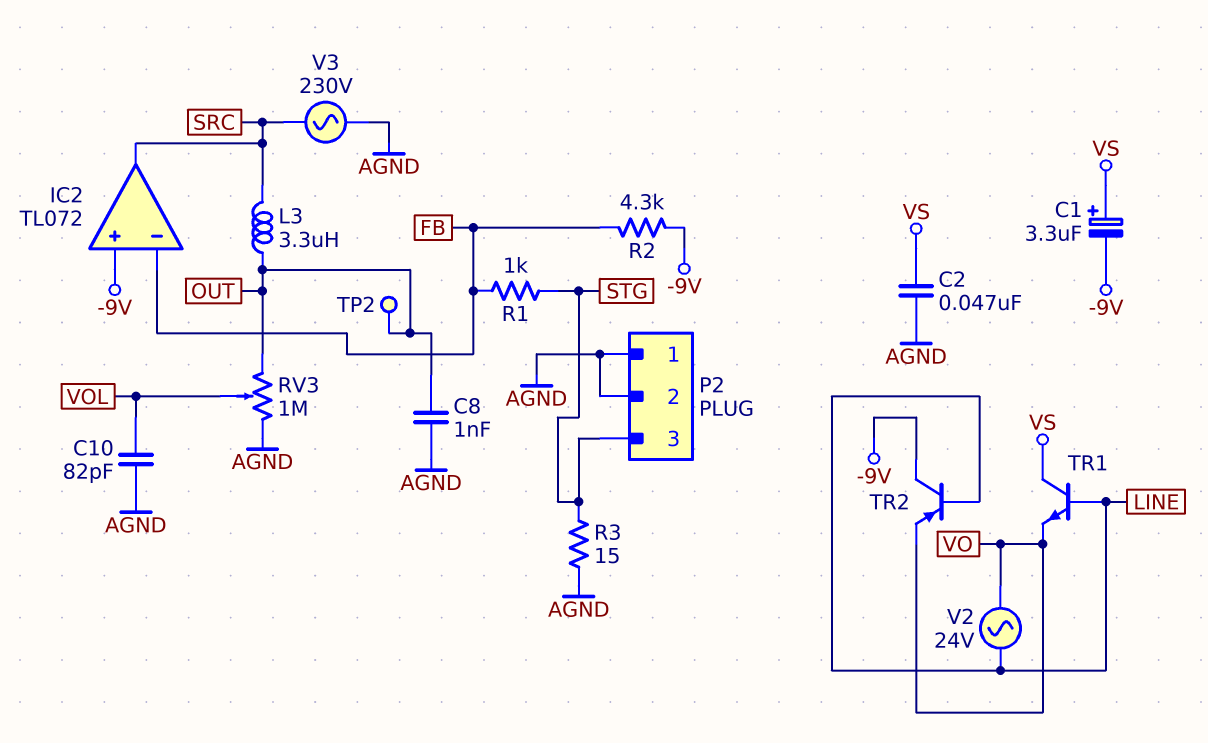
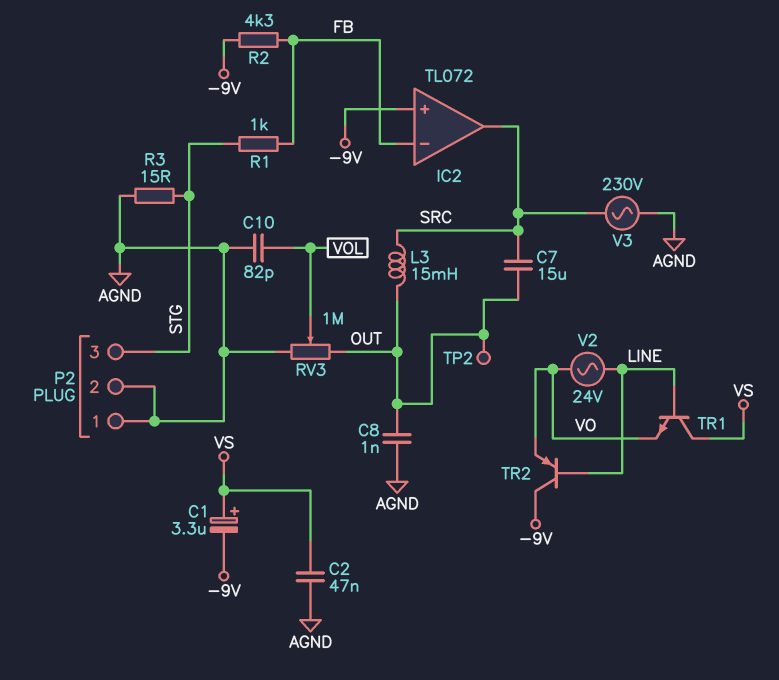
C7: none -> 15uF (OUT, SRC)
L3: 3.3uH (OUT, SRC) -> 15mH (OUT, SRC)

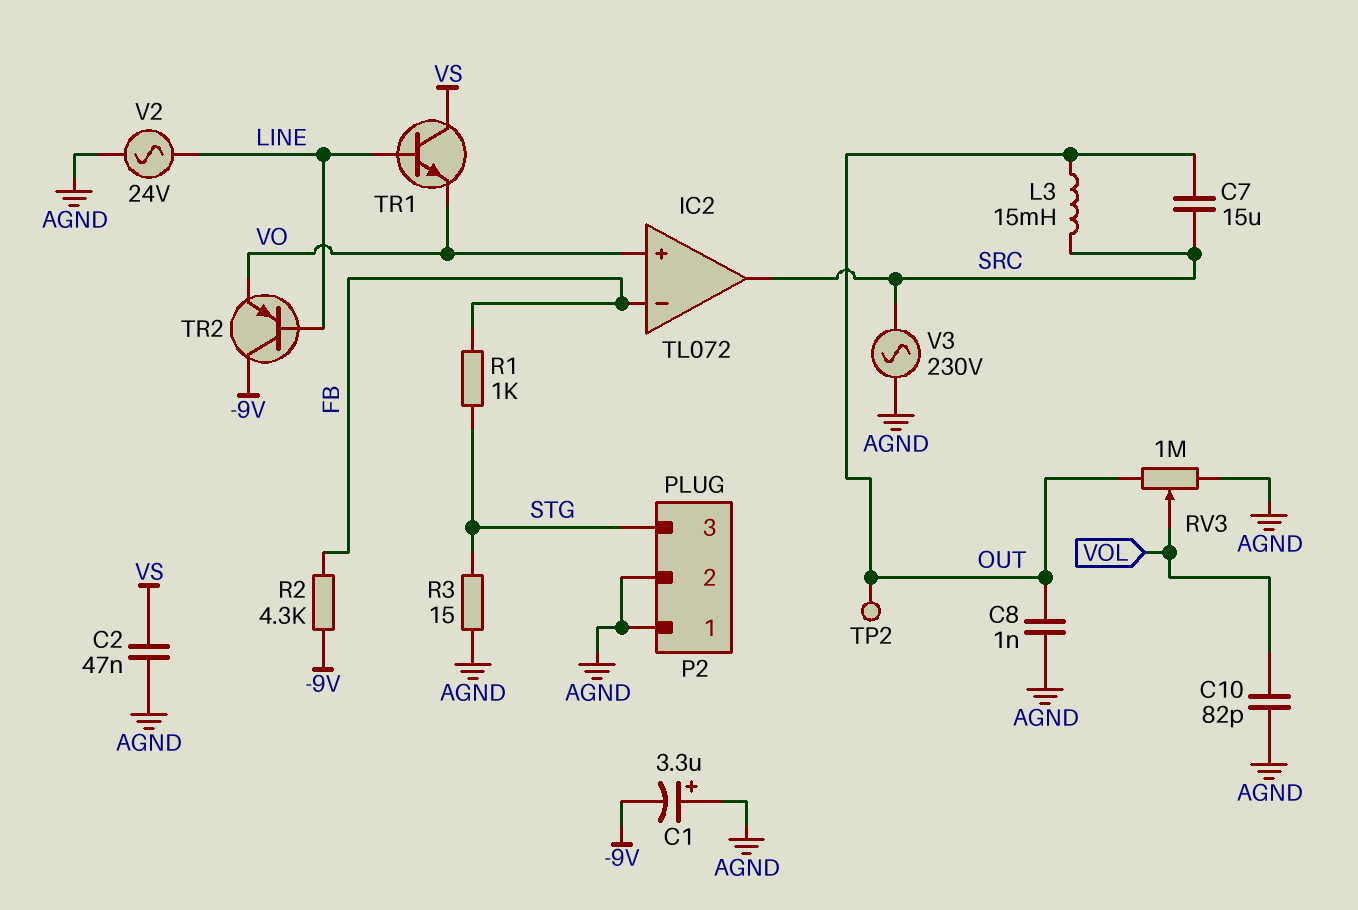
C1: 3.3uF (plus VS, minus -9V) -> 3.3uF (plus AGND, minus -9V)
IC2 pin in+: -9V -> VO
V2: AC 24V (LINE, VO) -> AC 24V (AGND, LINE)

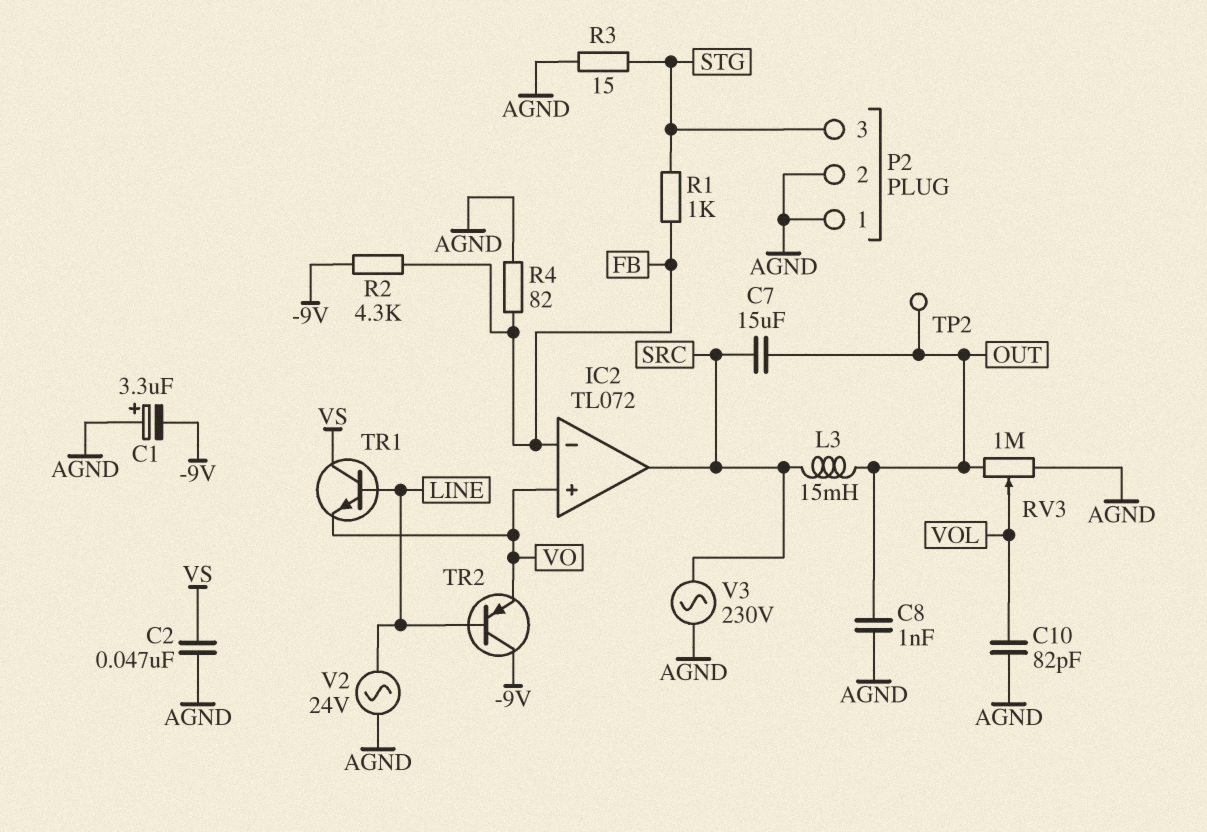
R4: none -> 82 (AGND, FB)

